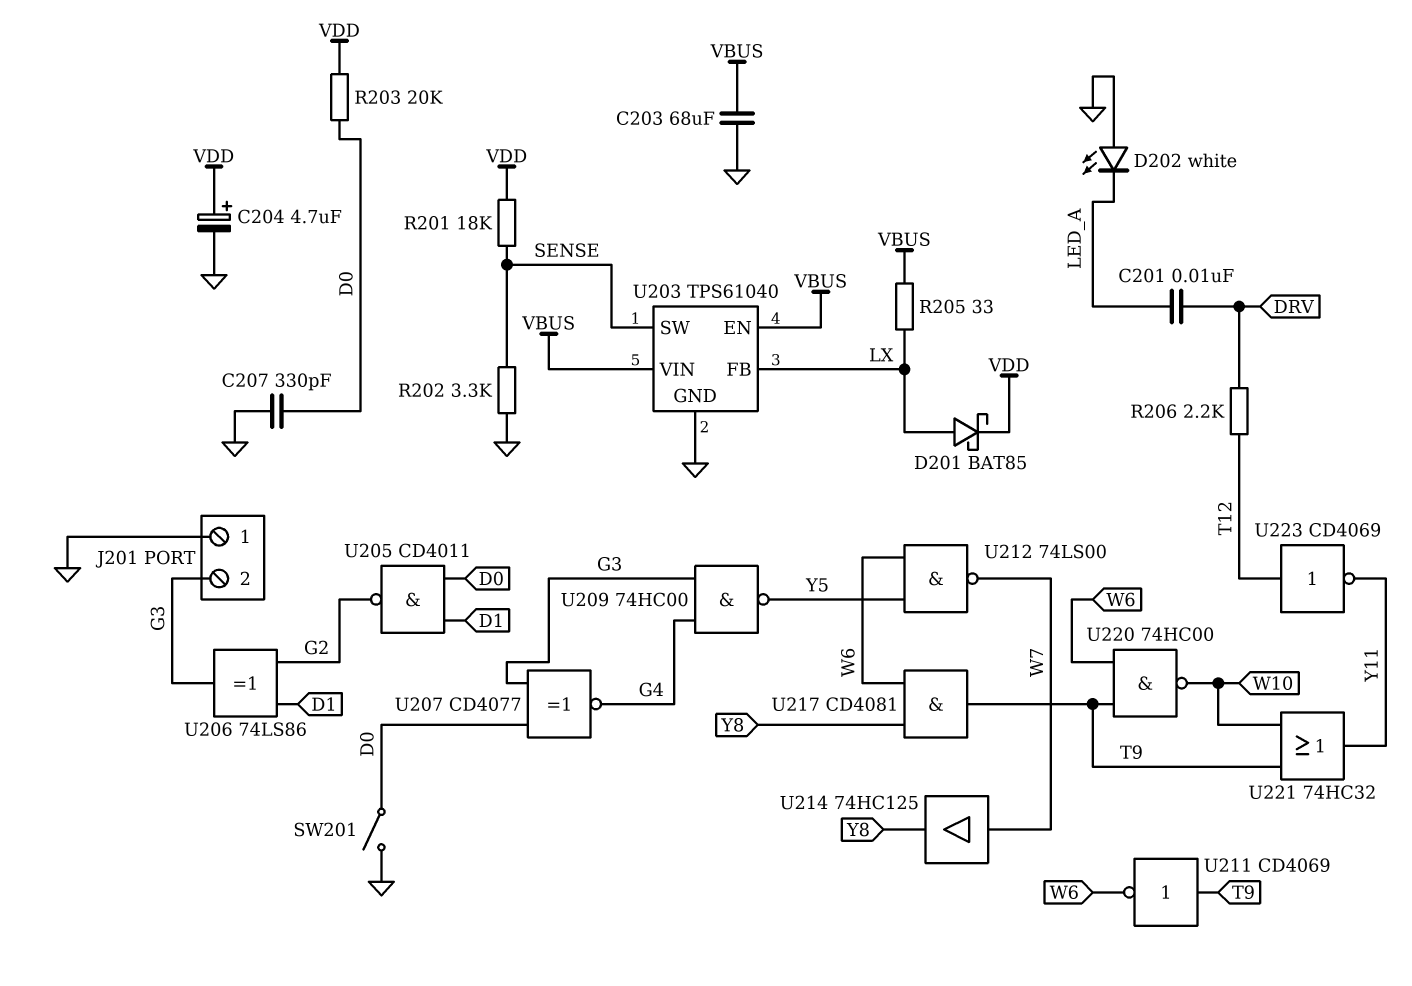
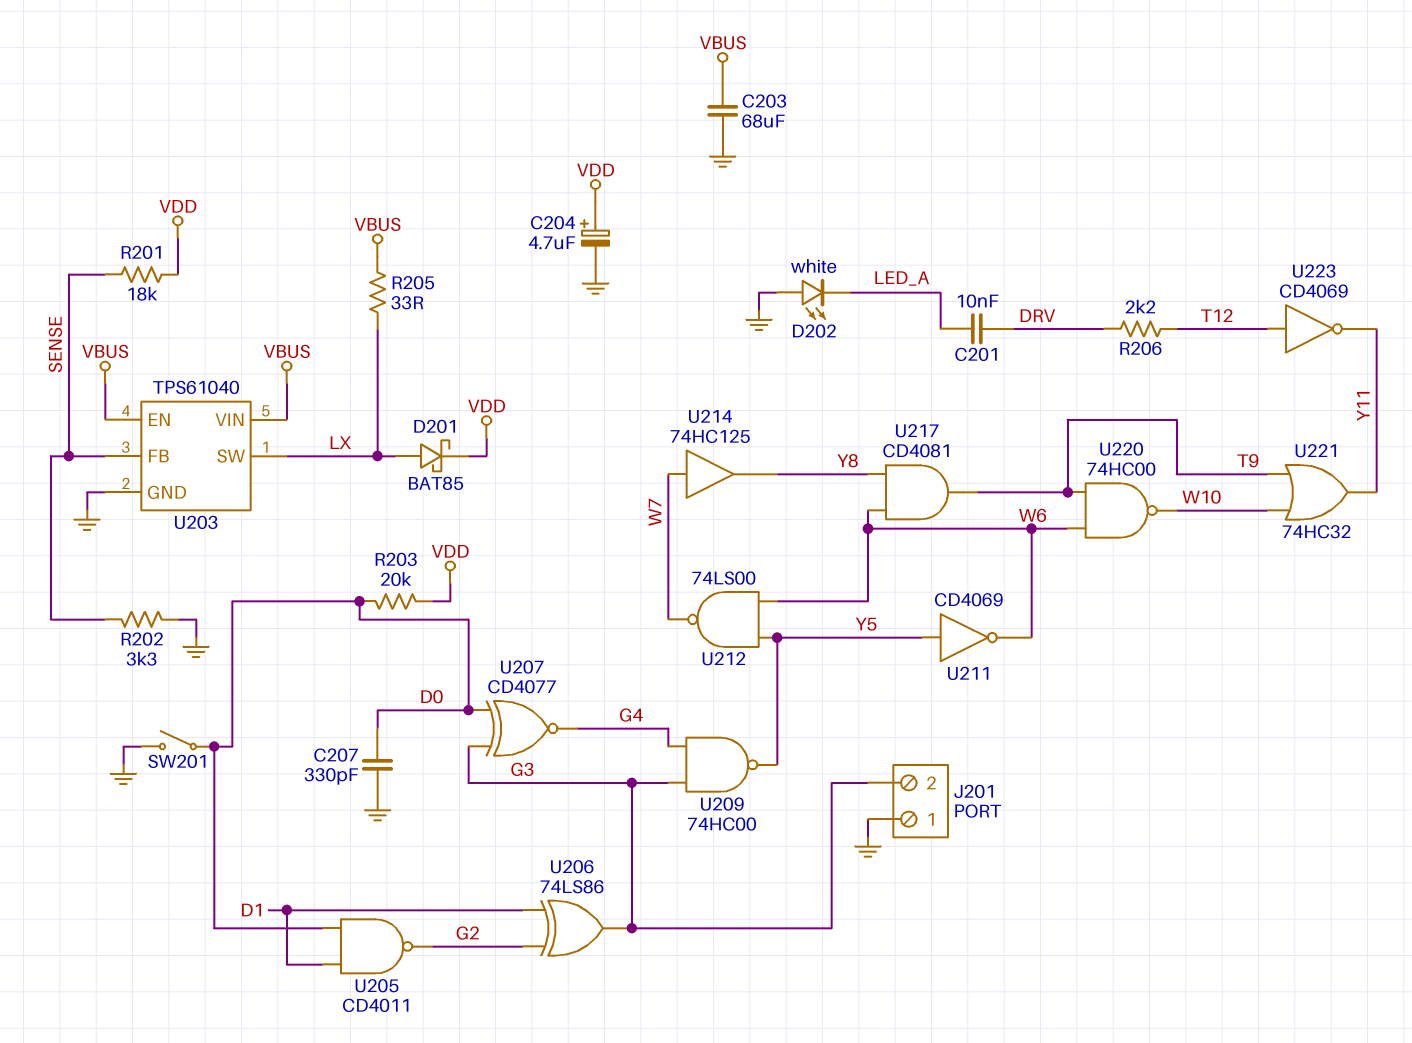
U203 pin FB: LX -> SENSE
U203 pin SW: SENSE -> LX
U211: NOT CD4069 (in T9, out W6) -> NOT CD4069 (in Y5, out W6)

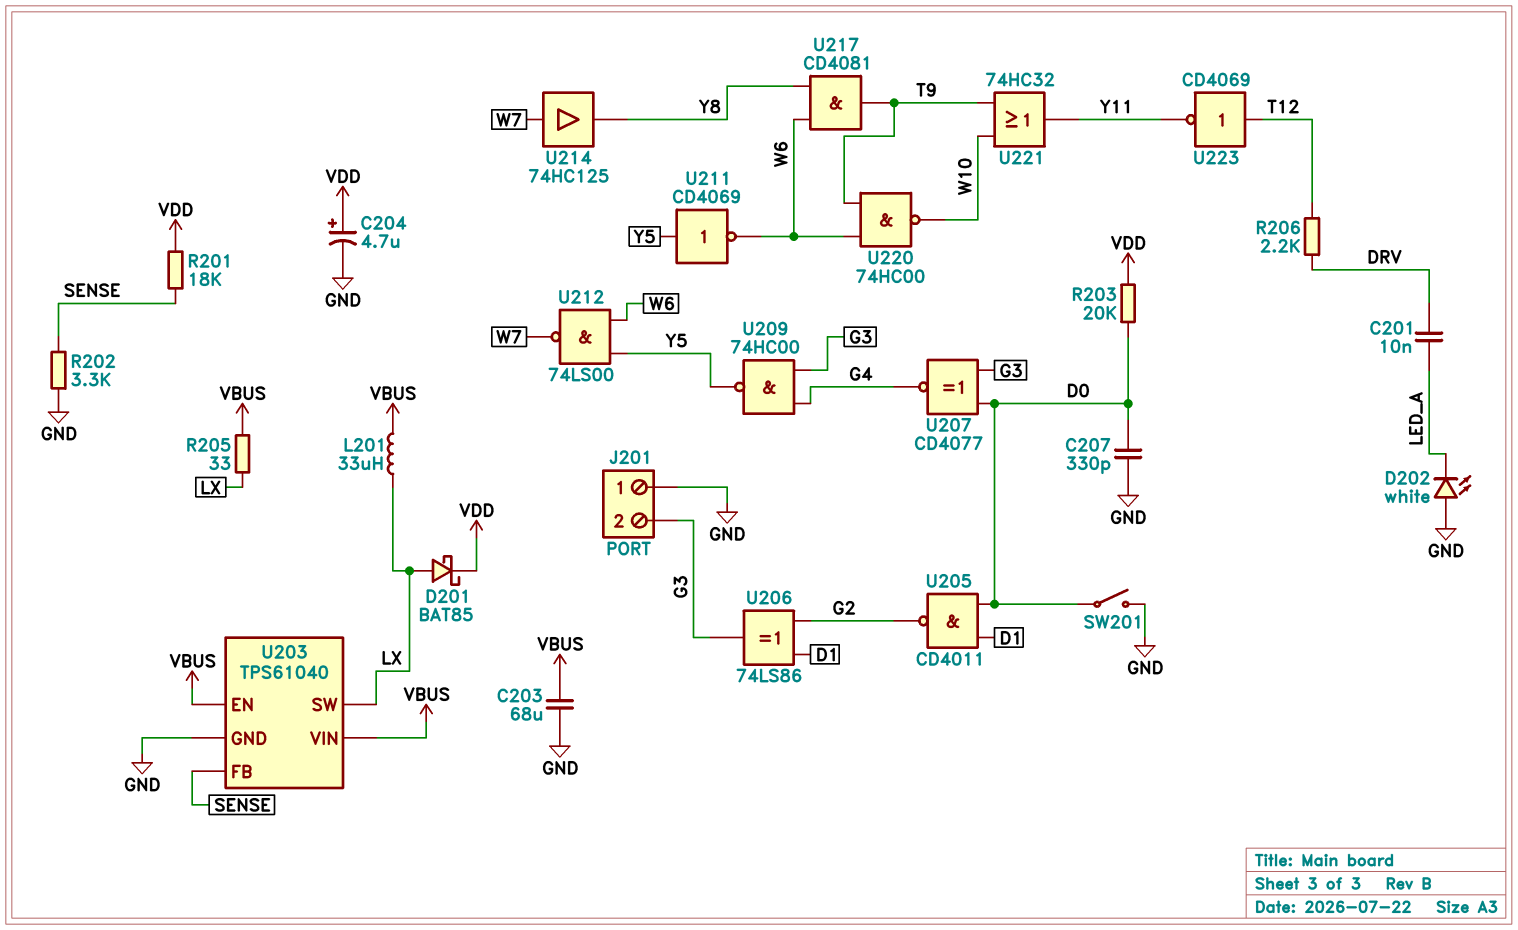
L201: none -> 33uH (LX, VBUS)

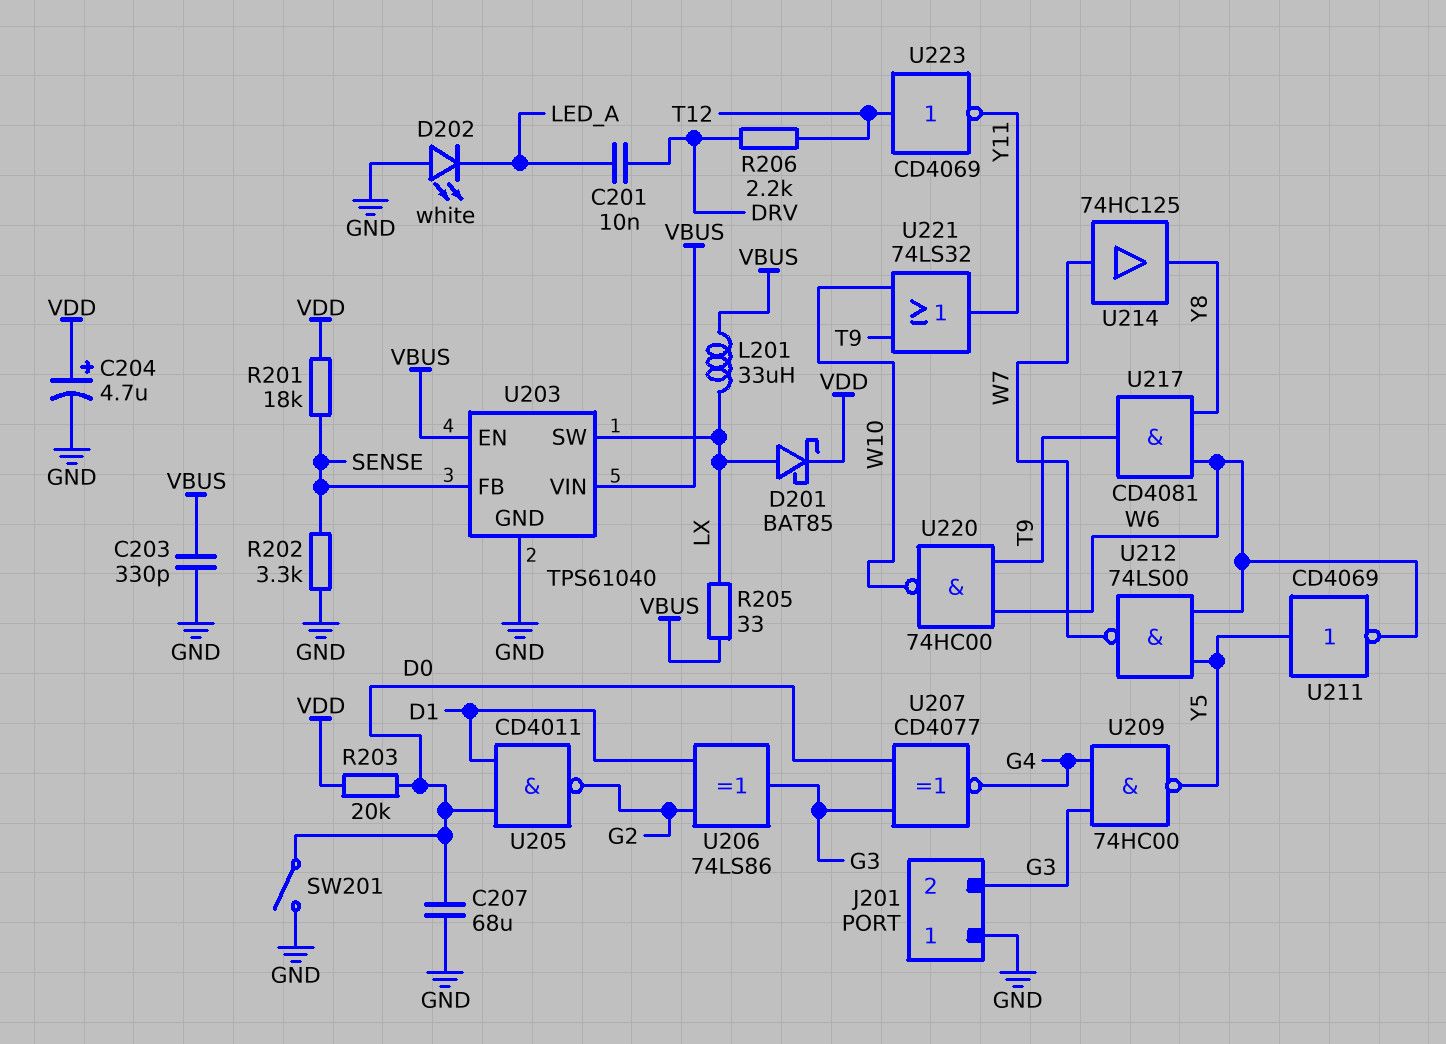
C203: 68uF (GND, VBUS) -> 330pF (GND, VBUS)
C207: 330pF (D0, GND) -> 68uF (D0, GND)
U221: OR 74HC32 (in T9, in W10, out Y11) -> OR 74LS32 (in T9, in W10, out Y11)

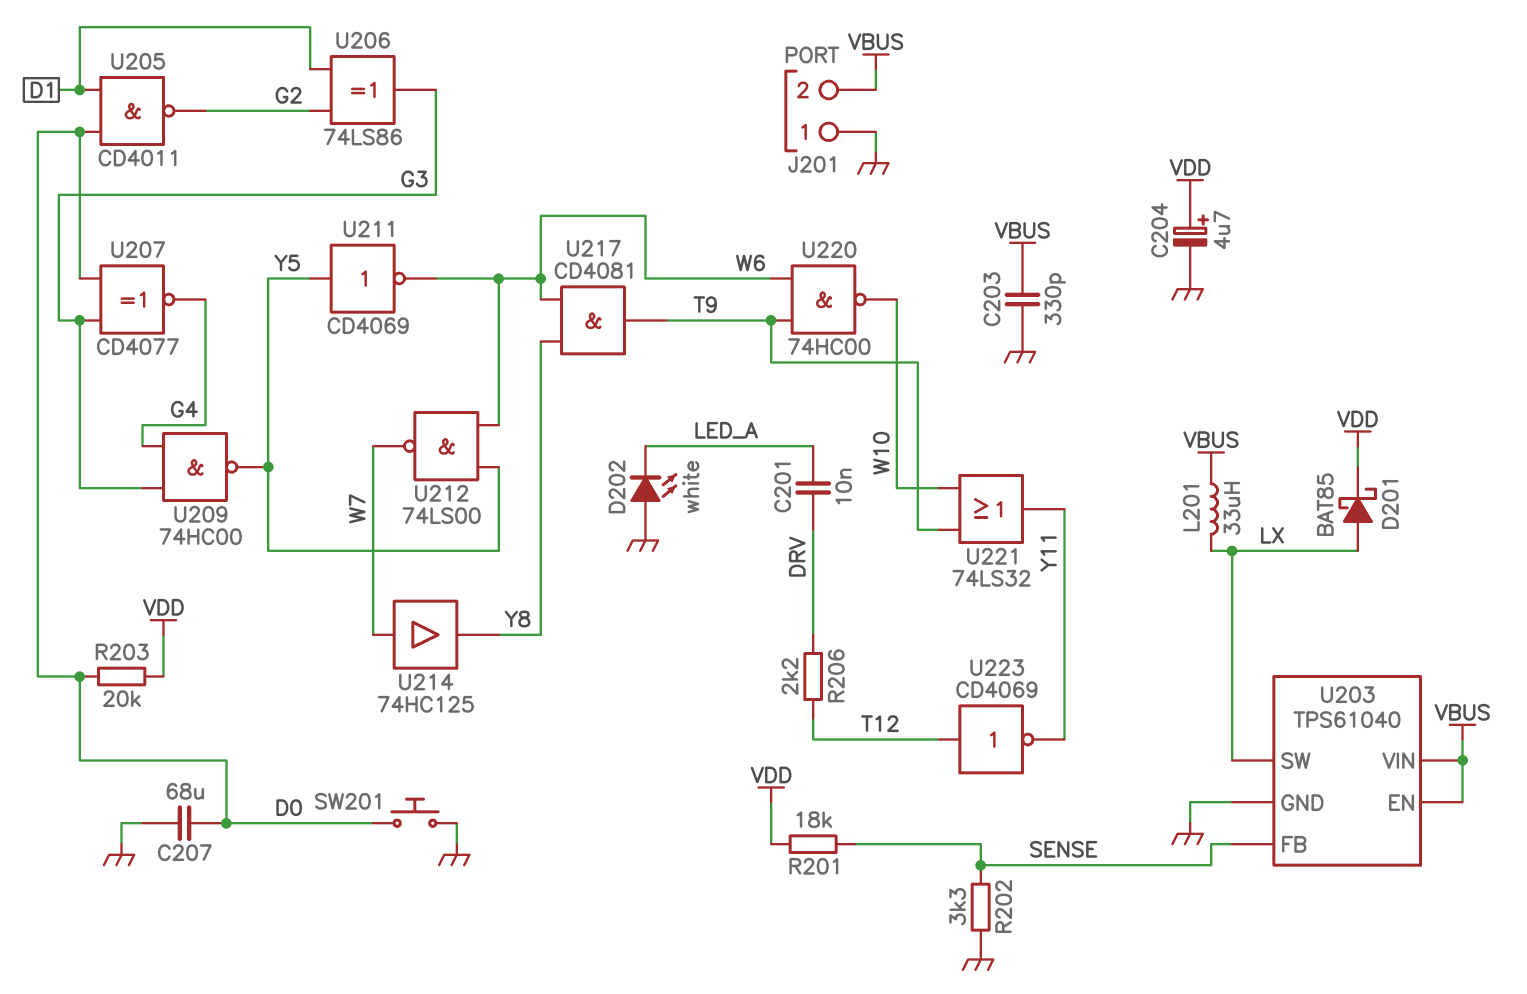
J201 pin 2: G3 -> VBUS
R205: 33 (LX, VBUS) -> none
SW201: switch (D0, GND) -> button (D0, GND)

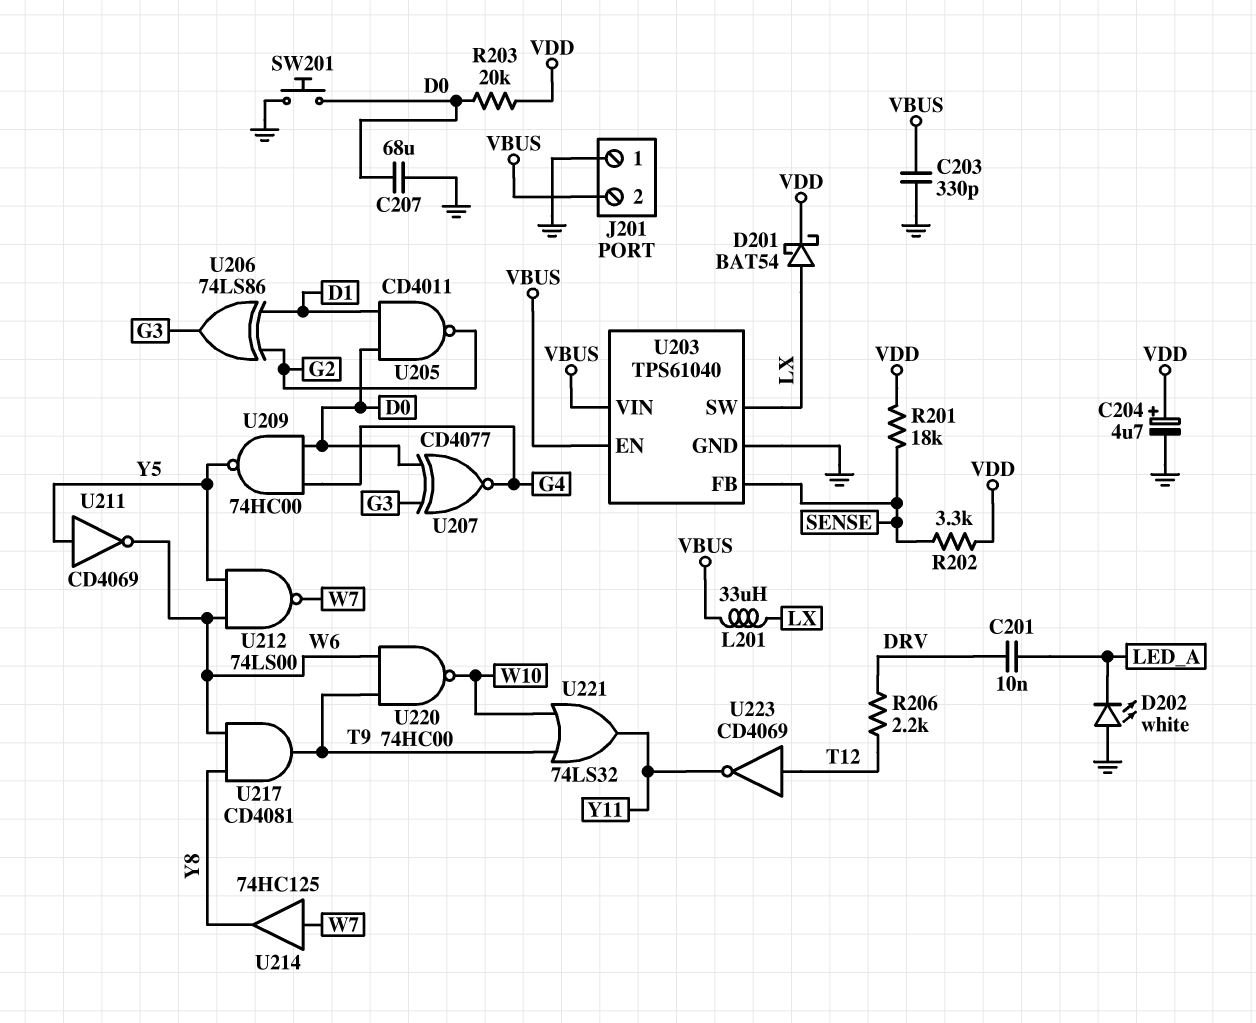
D201: schottky BAT85 (A LX, K VDD) -> schottky BAT54 (A LX, K VDD)
R202: 3.3k (GND, SENSE) -> 3.3k (SENSE, VDD)
U209: NAND 74HC00 (in G3, in G4, out Y5) -> NAND 74HC00 (in D0, in G4, out Y5)

